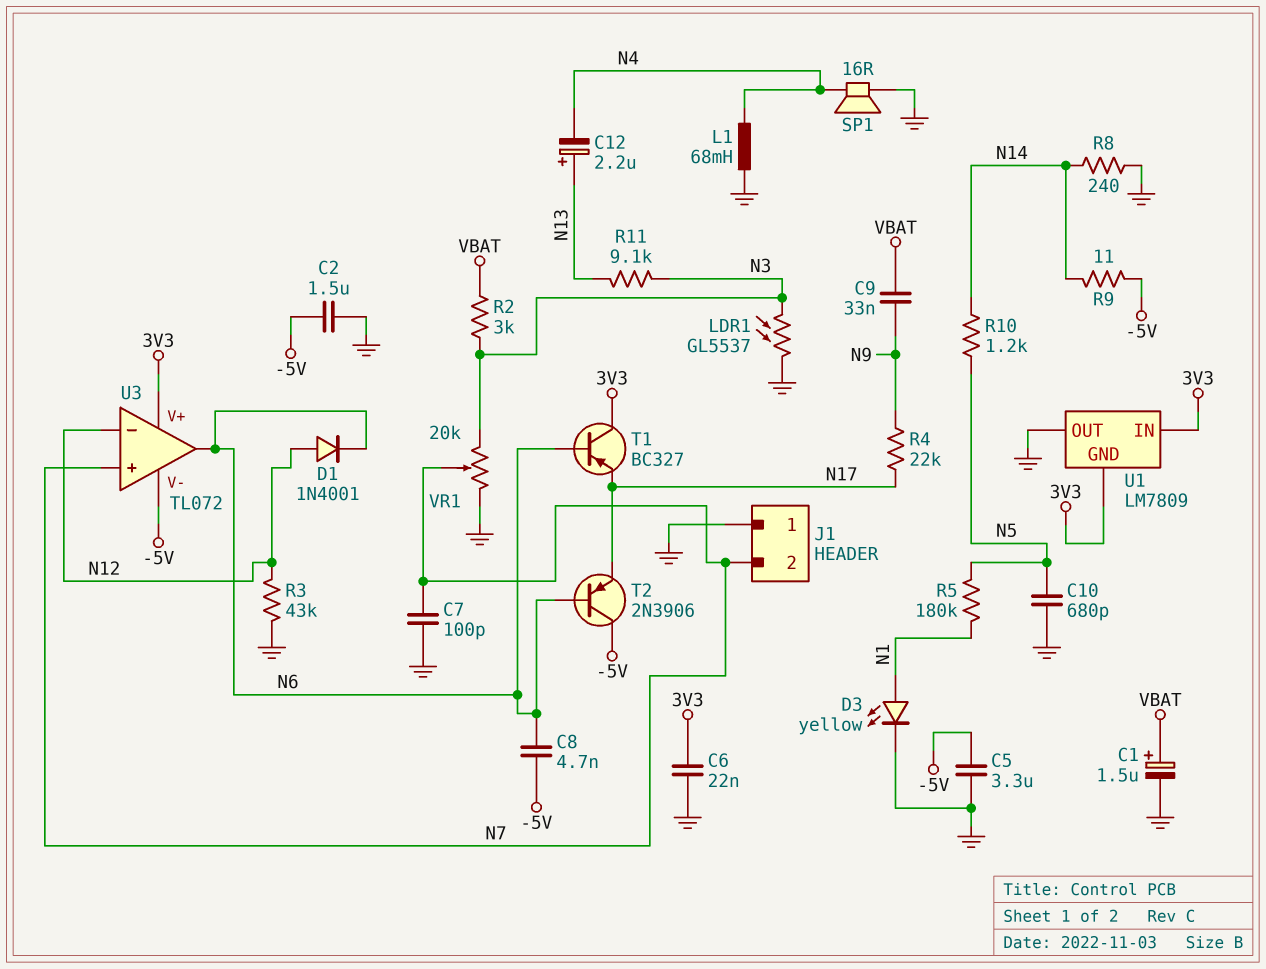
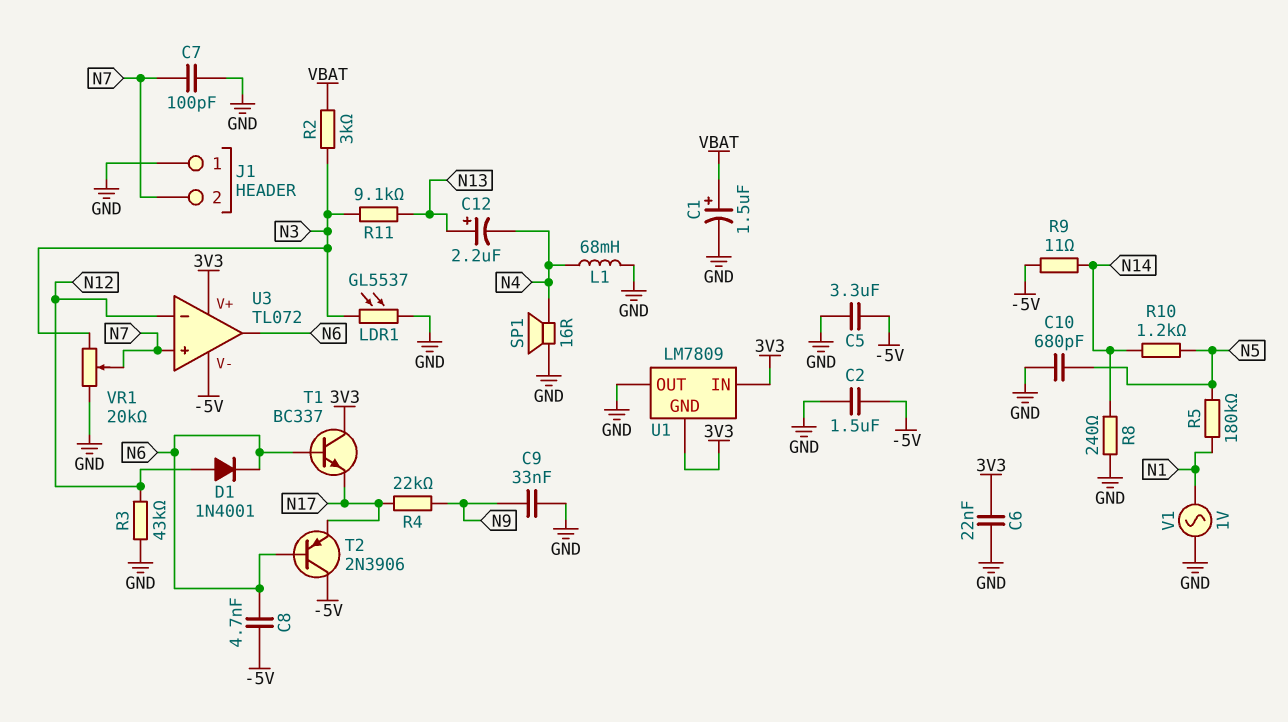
C9: 33nF (N9, VBAT) -> 33nF (GND, N9)
D3: LED yellow (A N1, K GND) -> none
T1: PNP BC327 (B N6, C 3V3, E N17) -> NPN BC337 (B N6, C 3V3, E N17)
V1: none -> AC 1V (GND, N1)

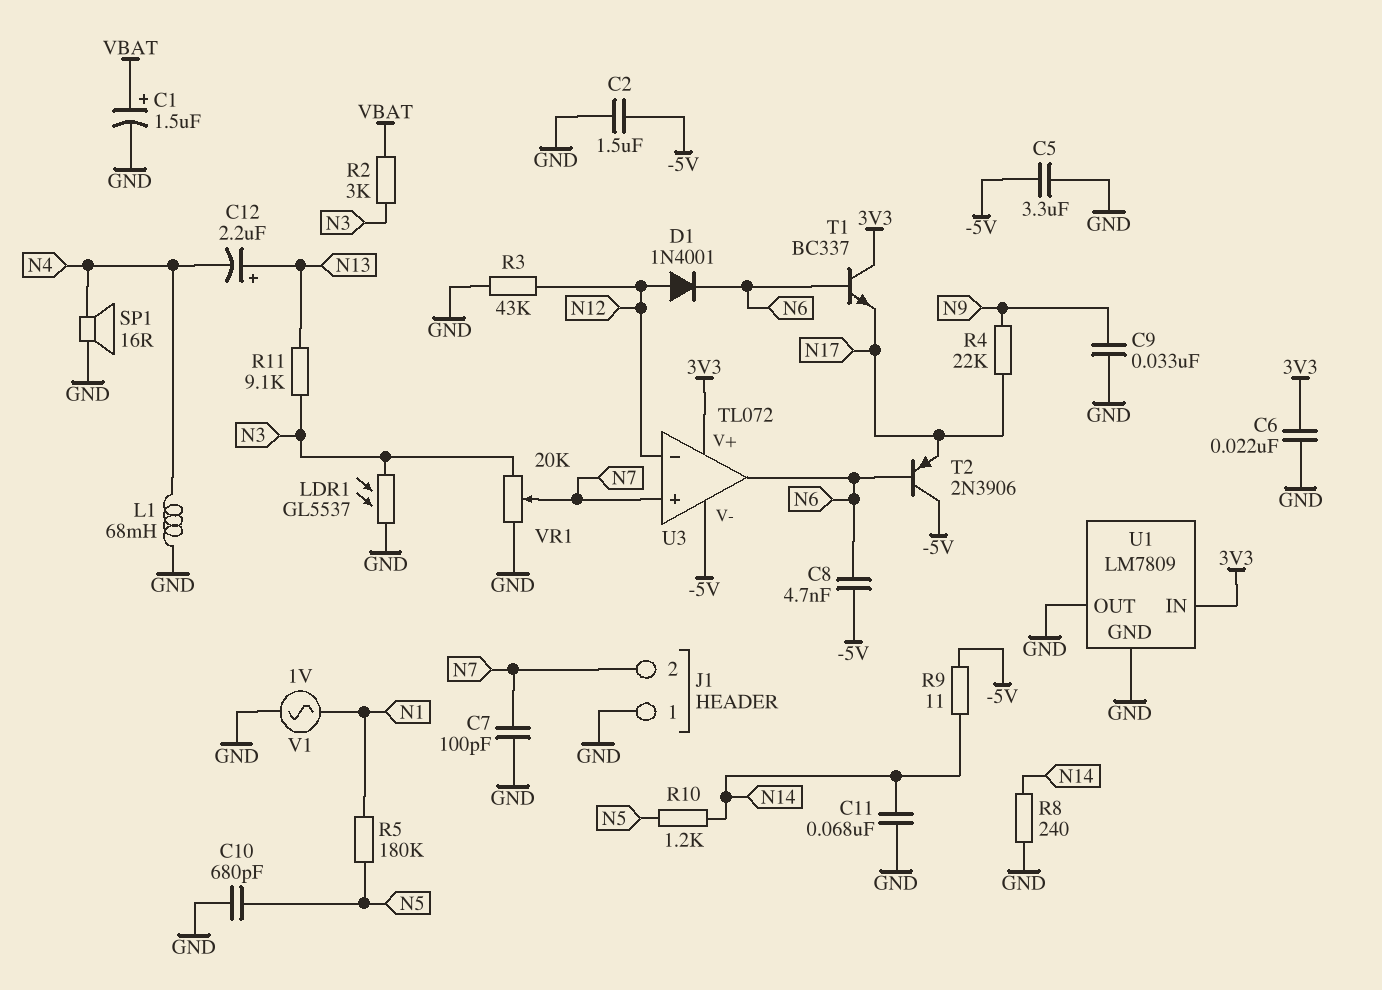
C11: none -> 68nF (GND, N14)
U1 pin GND: 3V3 -> GND

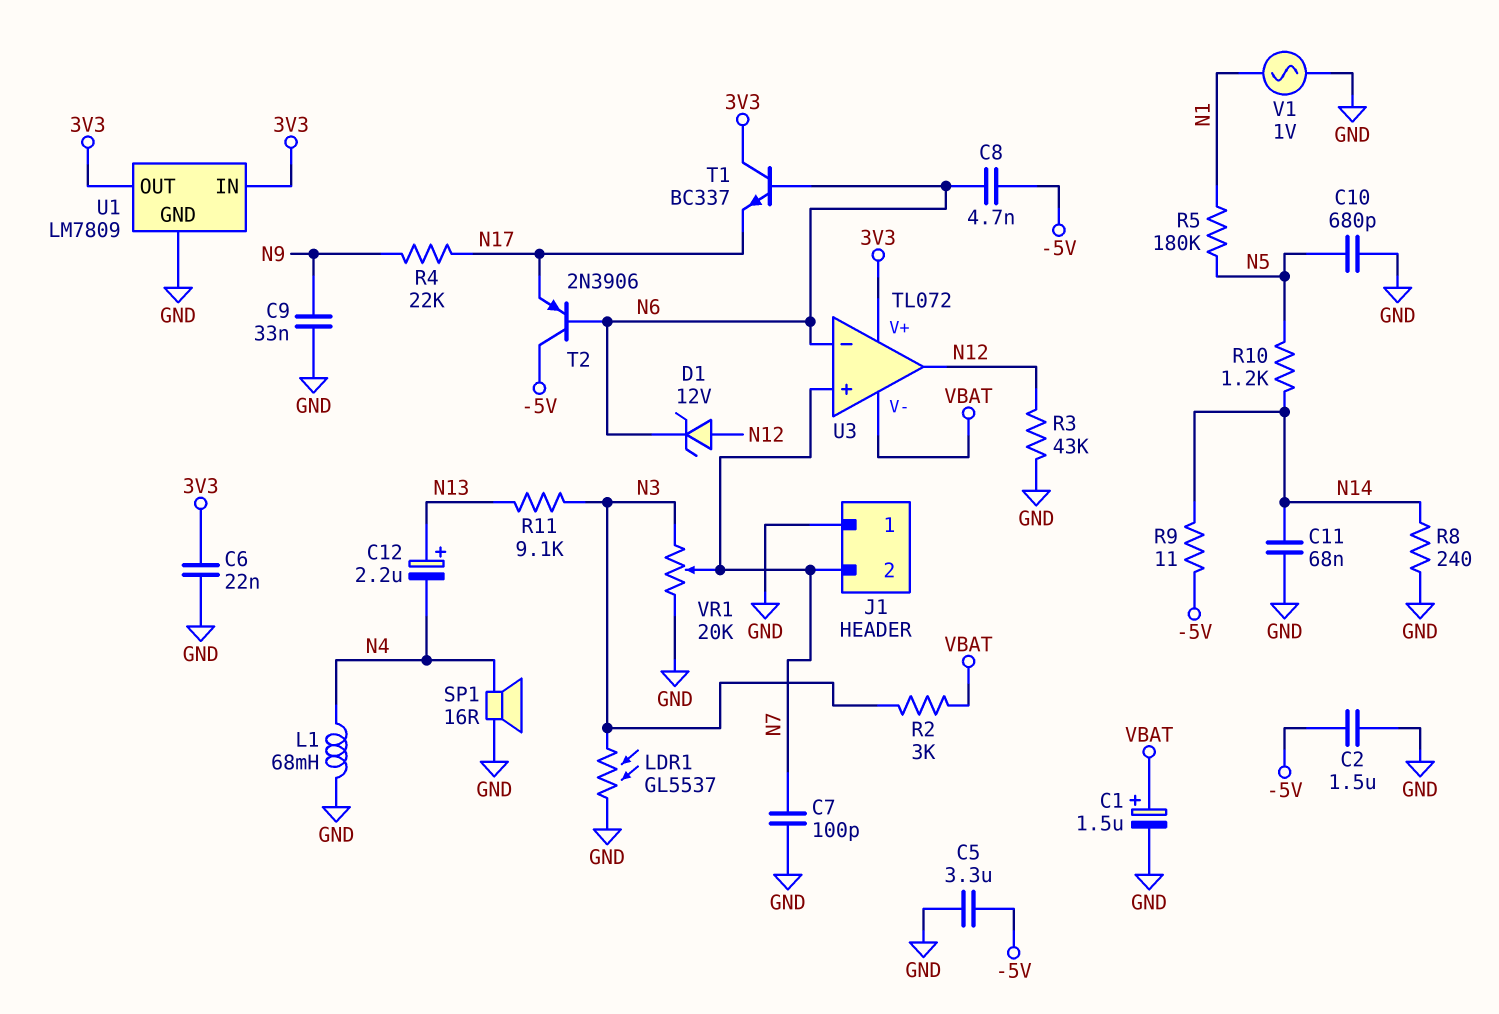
D1: diode 1N4001 (A N12, K N6) -> zener 12V (A N12, K N6)
U1 pin OUT: GND -> 3V3
U3 pin V-: -5V -> VBAT
U3 pin in-: N12 -> N6
U3 pin out: N6 -> N12

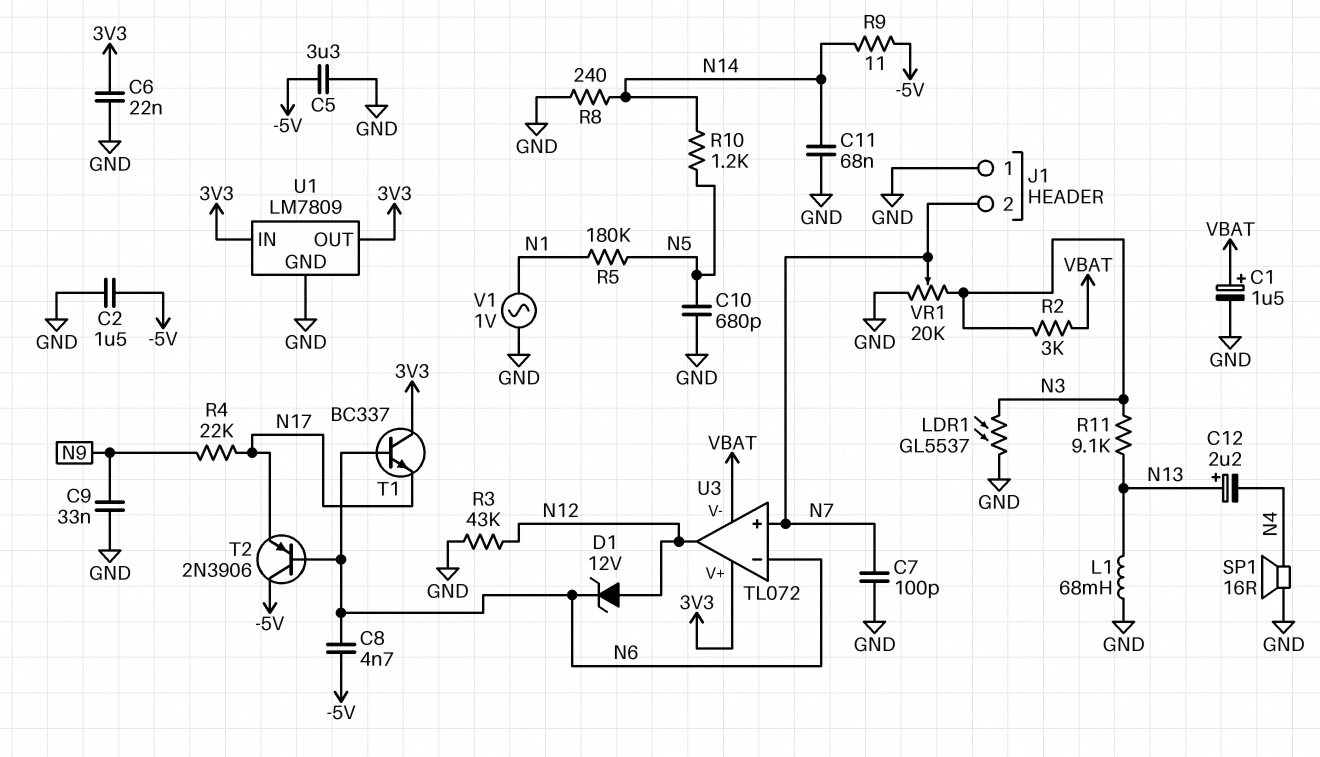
L1: 68mH (GND, N4) -> 68mH (GND, N13)

